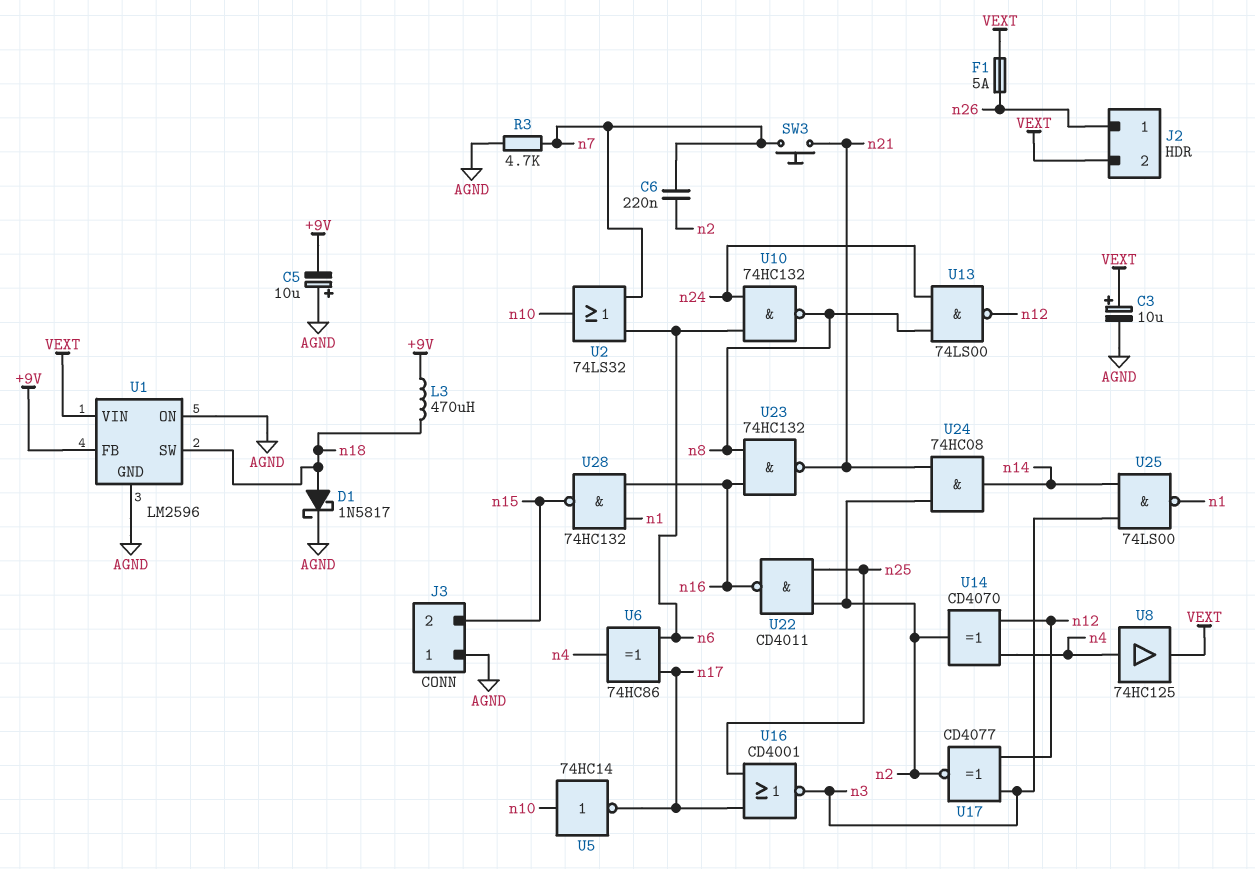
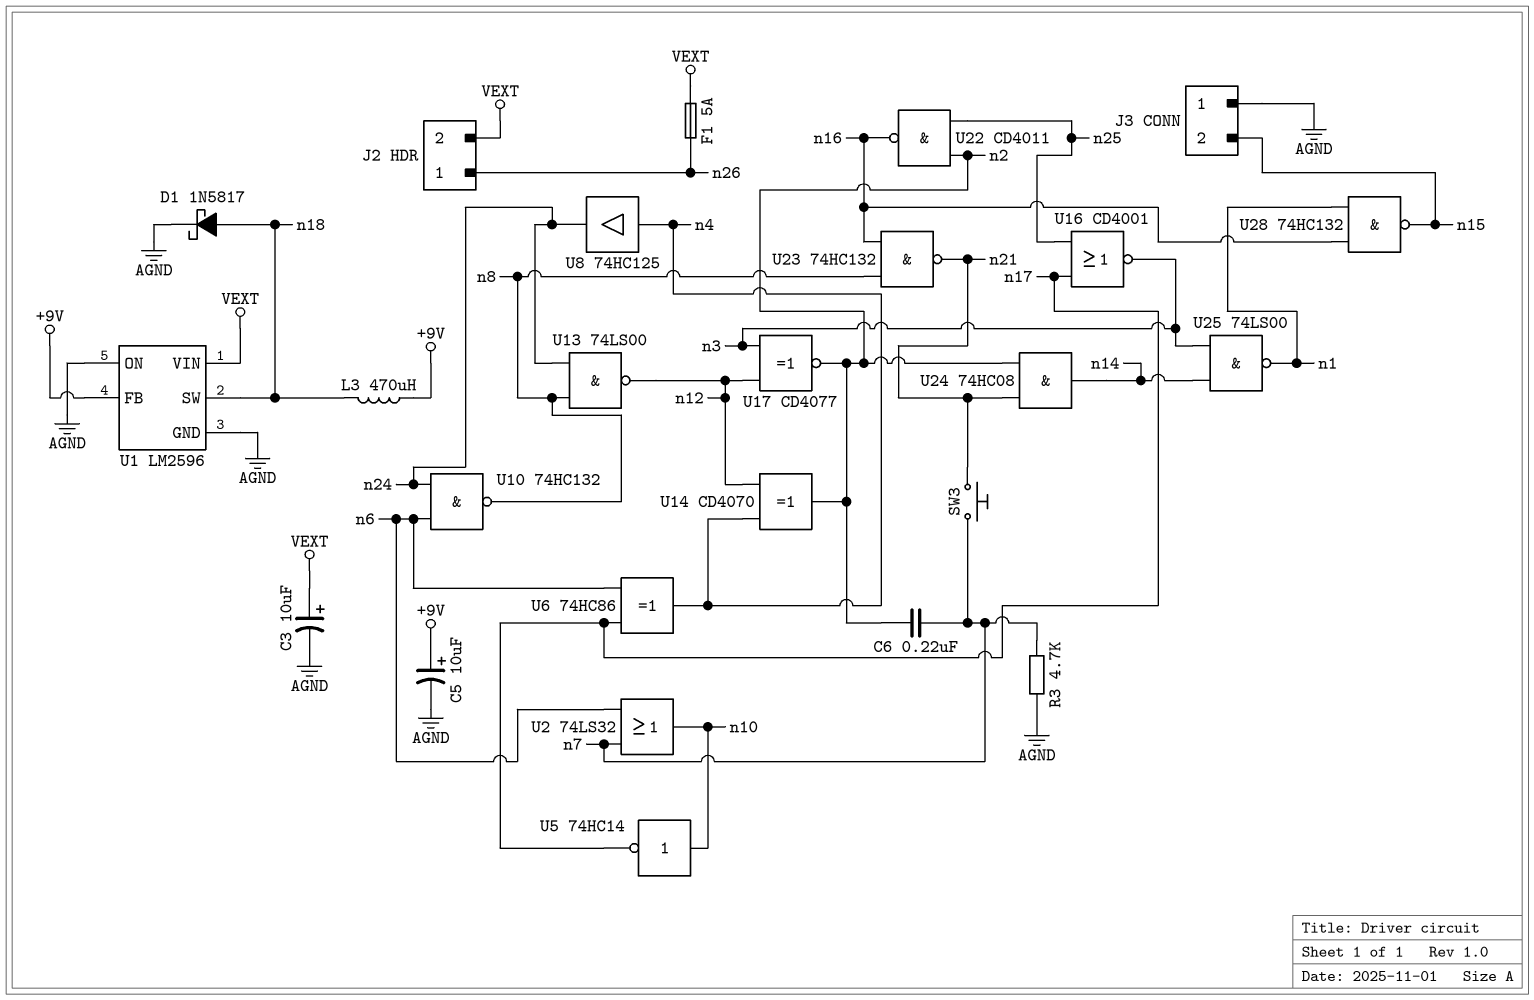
C5: 10uF (plus AGND, minus +9V) -> 10uF (plus +9V, minus AGND)
U8: buffer 74HC125 (in n4, out VEXT) -> buffer 74HC125 (in n4, out n24)

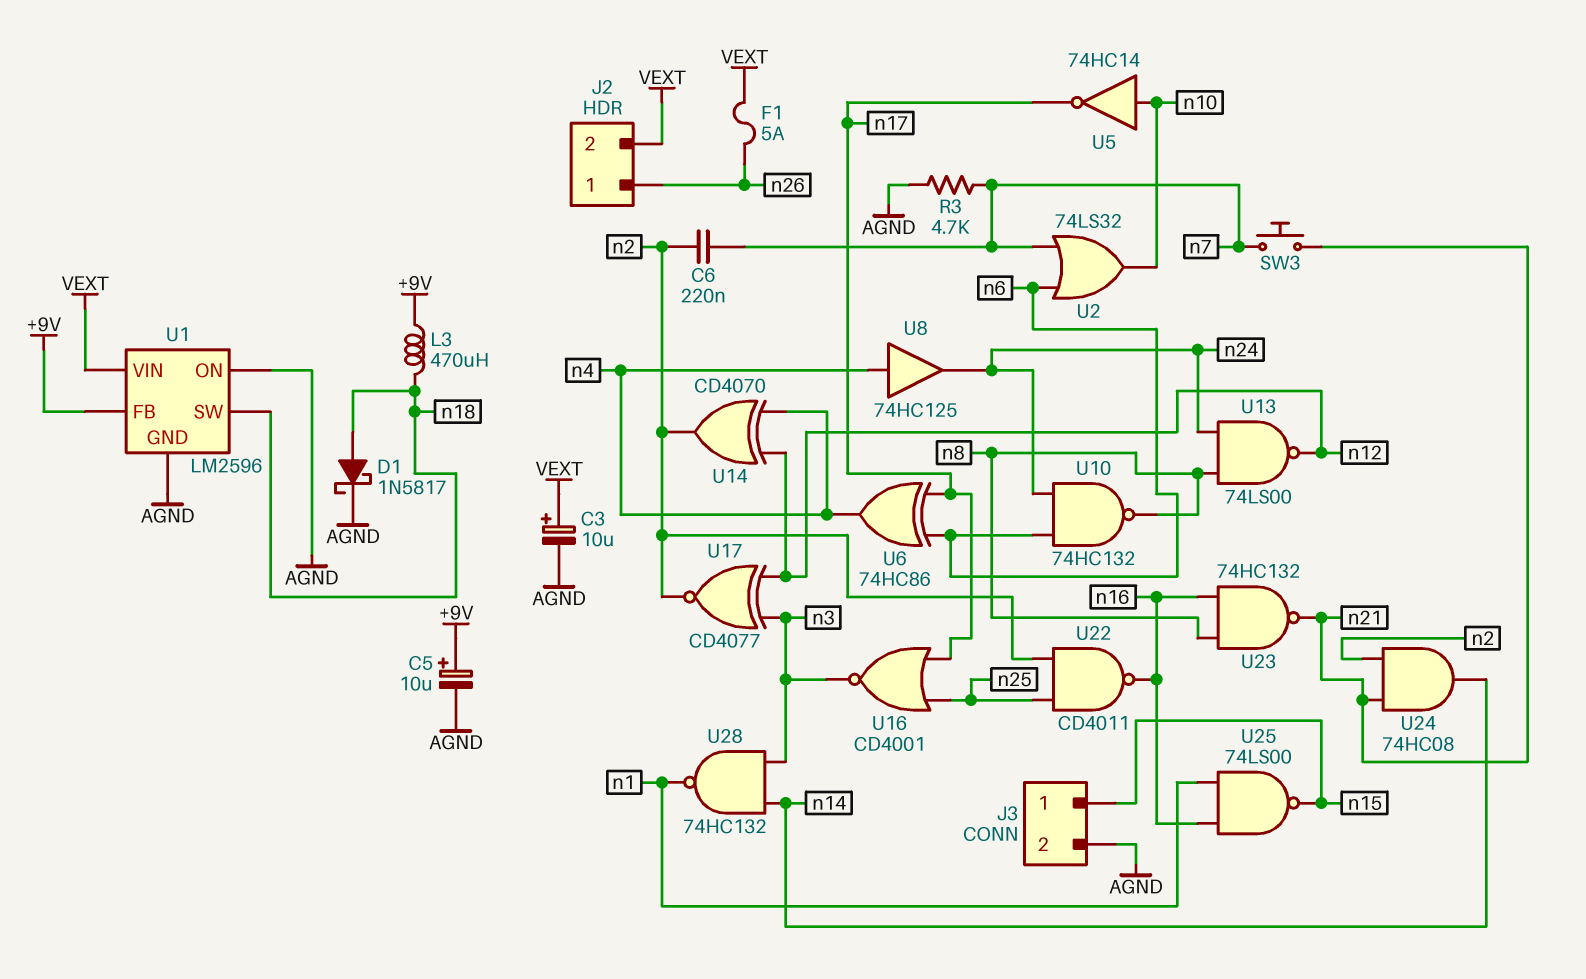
J3 pin 1: AGND -> n15
J3 pin 2: n15 -> AGND
U25: NAND 74LS00 (in n3, in n14, out n1) -> NAND 74LS00 (in n1, in n16, out n15)
U28: NAND 74HC132 (in n1, in n16, out n15) -> NAND 74HC132 (in n3, in n14, out n1)

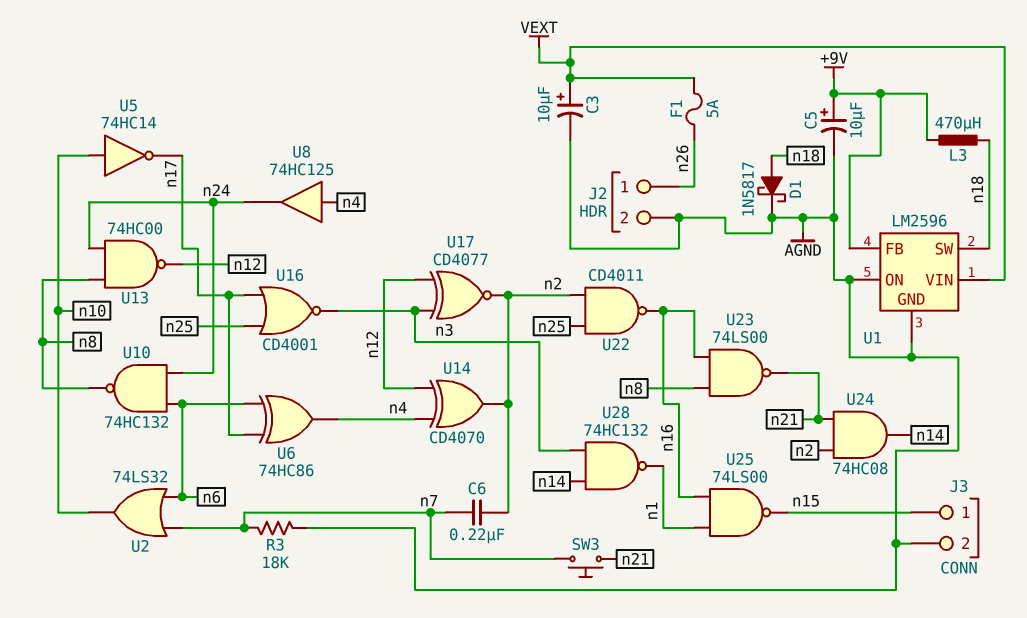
J2 pin 2: VEXT -> AGND
R3: 4.7k (AGND, n7) -> 18k (AGND, n7)
U13: NAND 74LS00 (in n8, in n24, out n12) -> NAND 74HC00 (in n8, in n24, out n12)
U23: NAND 74HC132 (in n8, in n16, out n21) -> NAND 74LS00 (in n8, in n16, out n21)

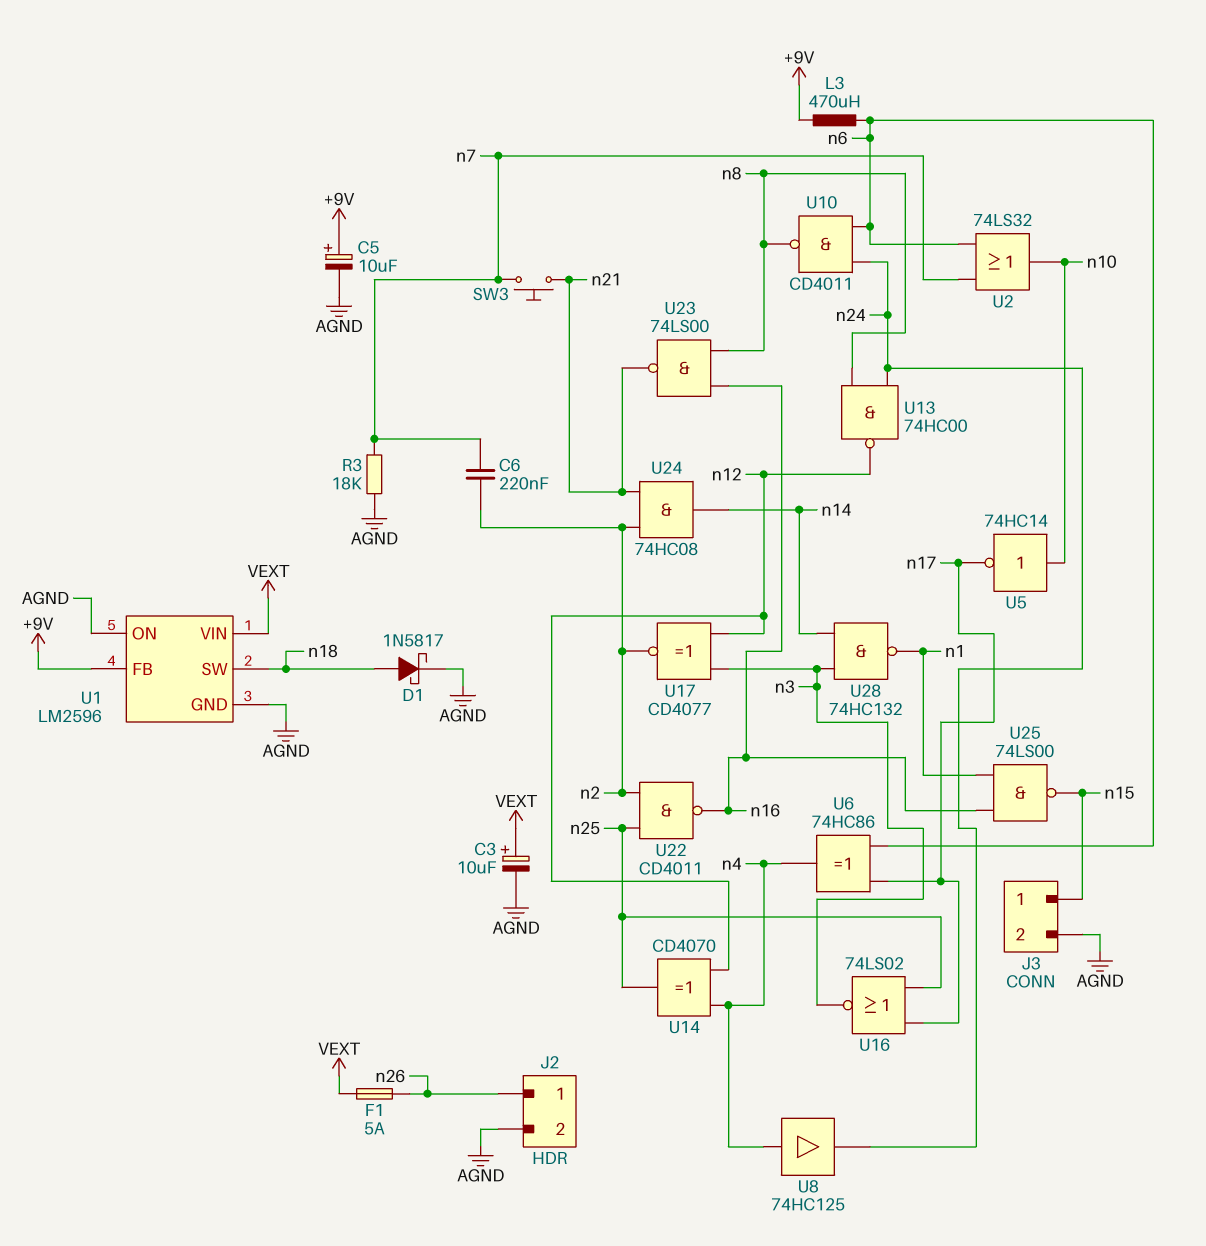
L3: 470uH (+9V, n18) -> 470uH (+9V, n6)
U10: NAND 74HC132 (in n6, in n24, out n8) -> NAND CD4011 (in n6, in n24, out n8)
U14: XOR CD4070 (in n4, in n12, out n2) -> XOR CD4070 (in n4, in n12, out n25)
U16: NOR CD4001 (in n17, in n25, out n3) -> NOR 74LS02 (in n17, in n25, out n3)

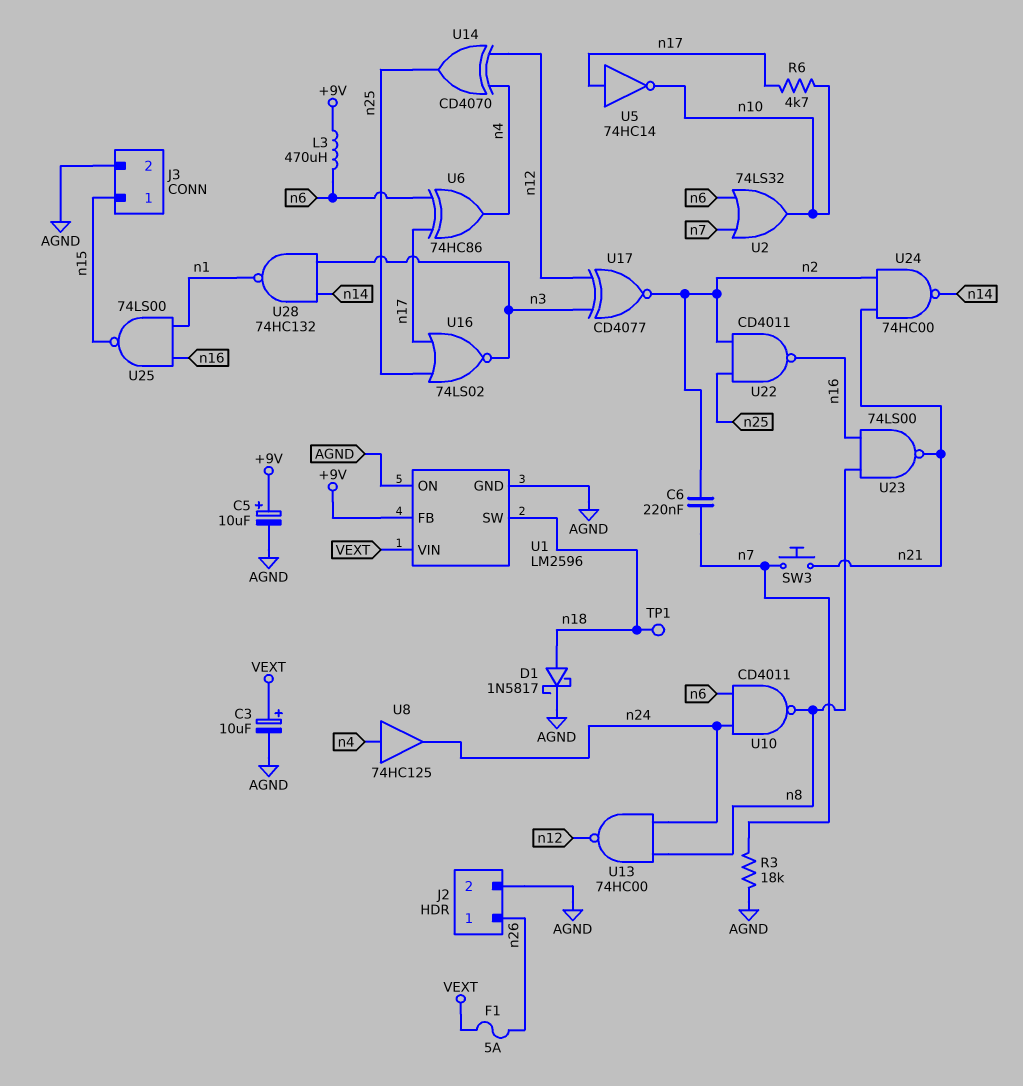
R6: none -> 4.7k (n10, n17)
TP1: none -> test point (n18)
U5: NOT 74HC14 (in n10, out n17) -> NOT 74HC14 (in n17, out n10)
U24: AND 74HC08 (in n2, in n21, out n14) -> NAND 74HC00 (in n2, in n21, out n14)

